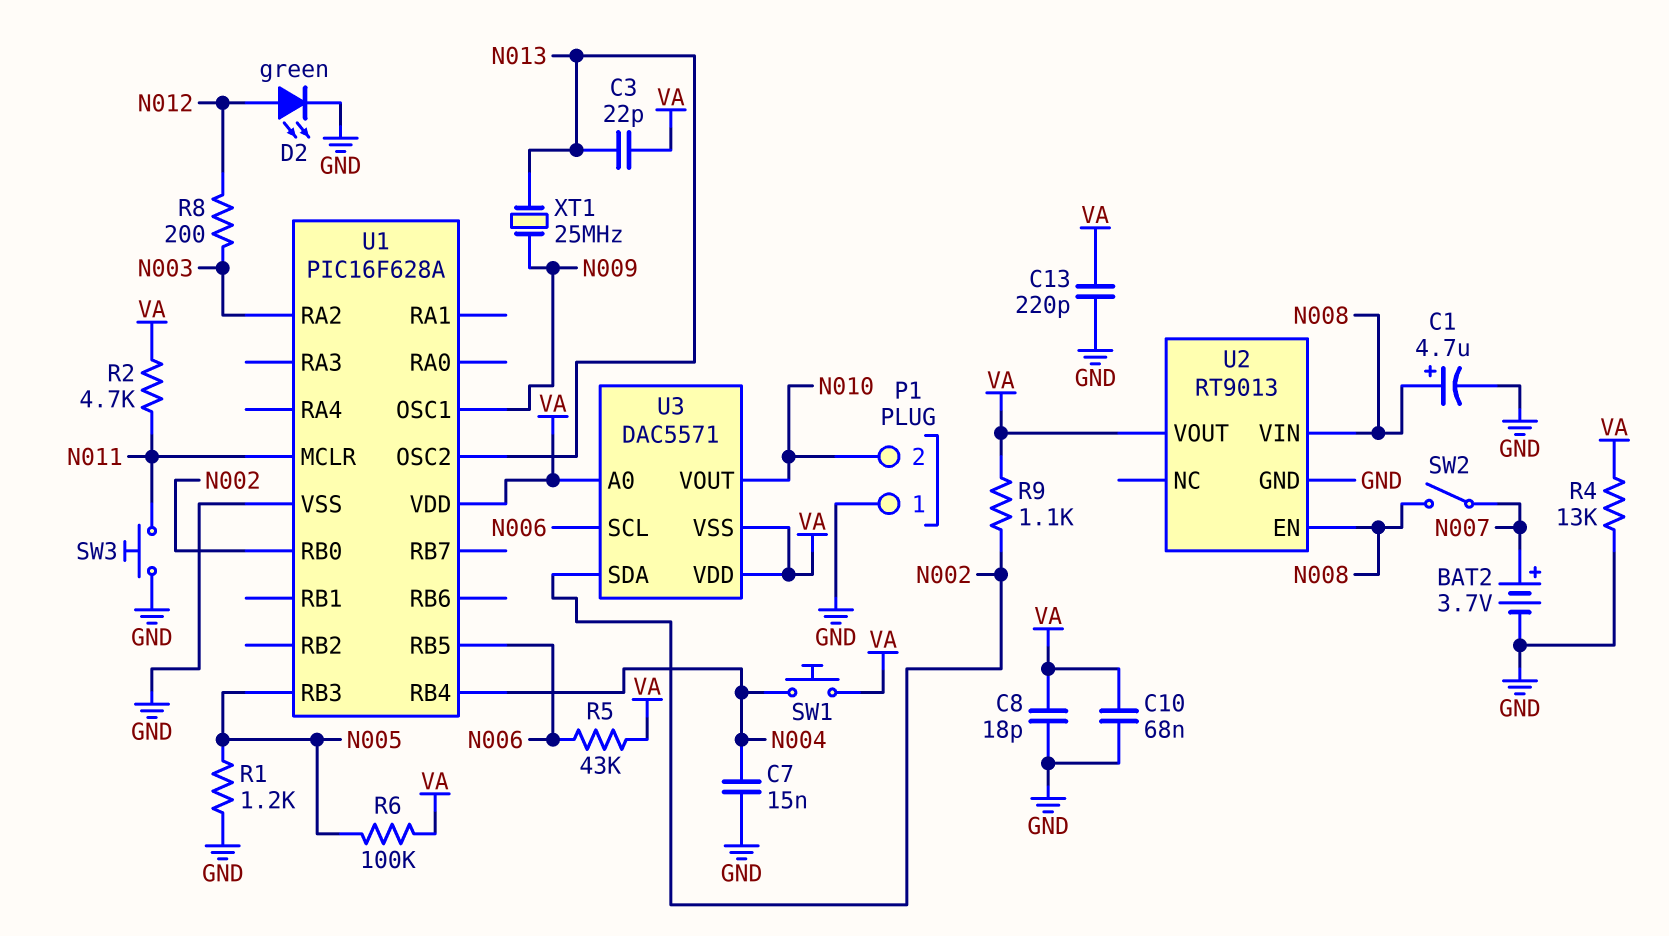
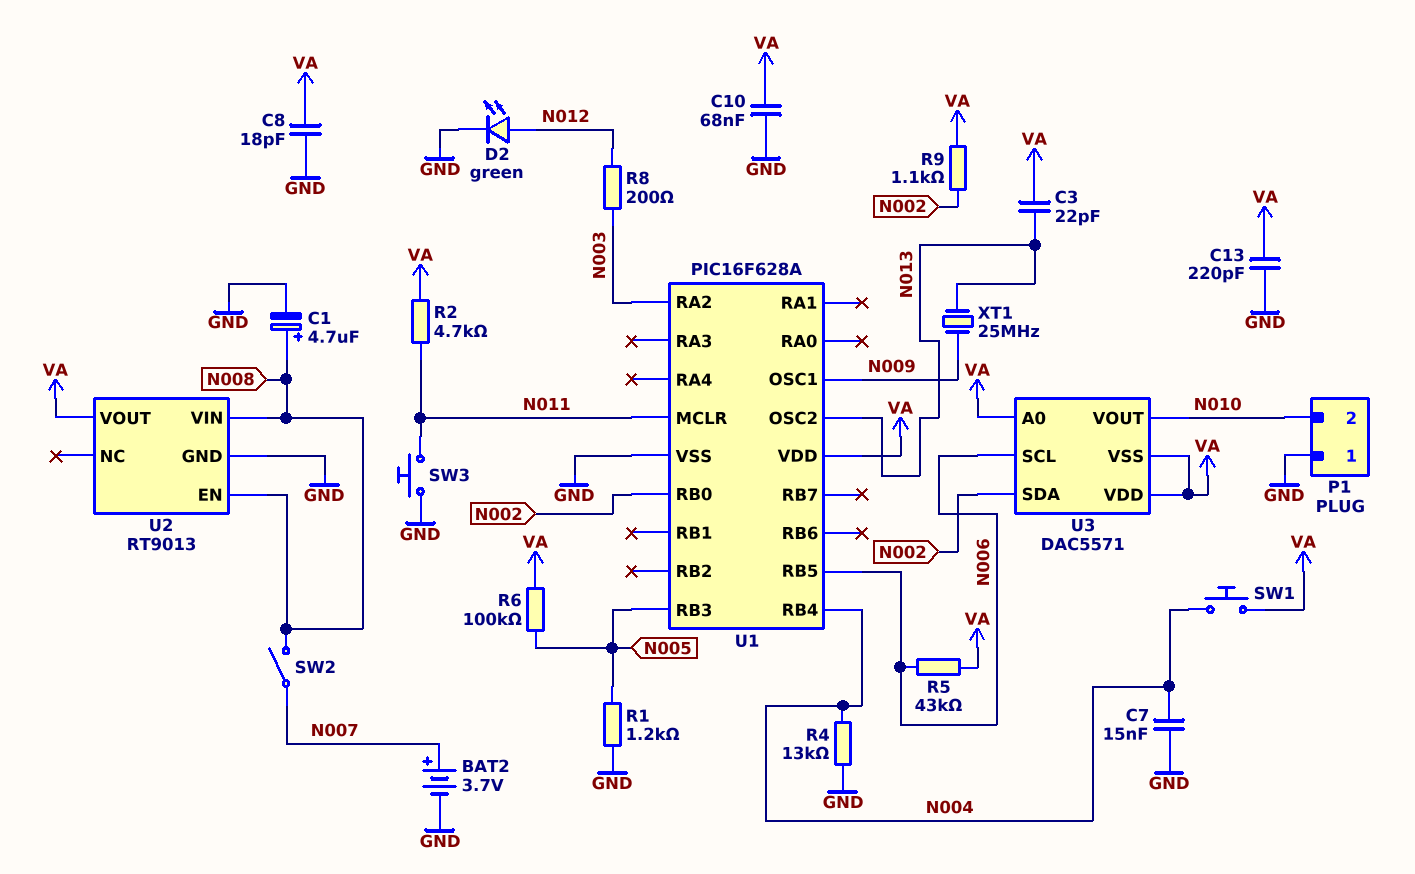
R4: 13k (GND, VA) -> 13k (GND, N004)

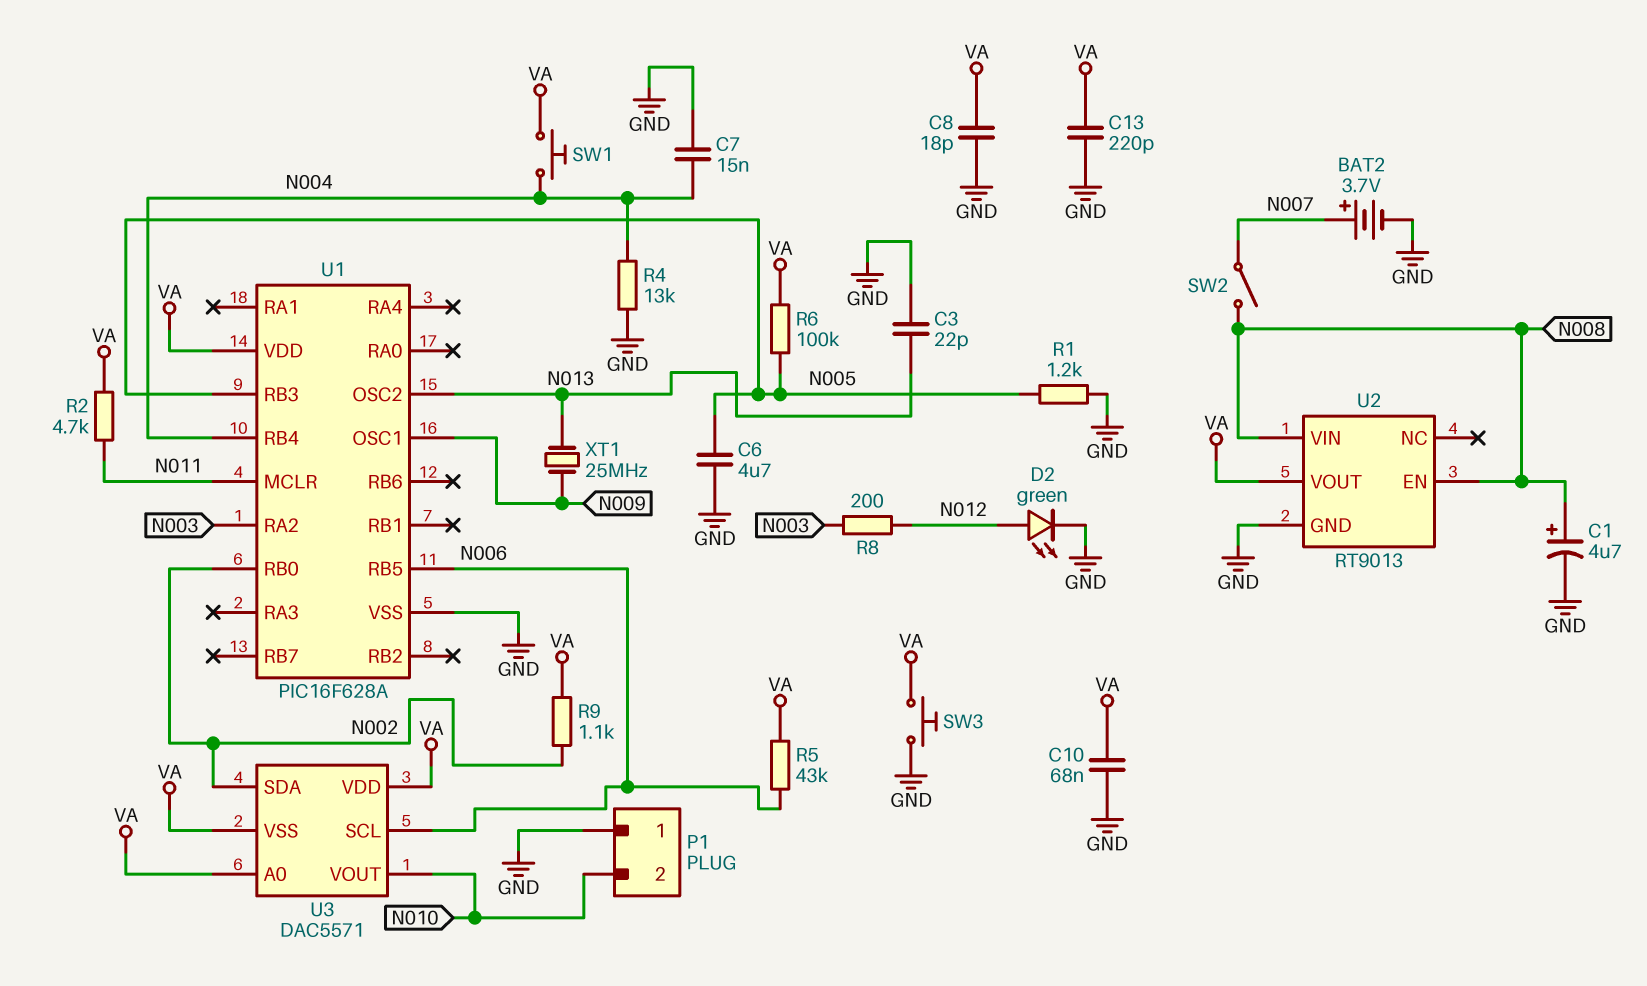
C3: 22pF (N013, VA) -> 22pF (GND, N013)
C6: none -> 4.7uF (GND, N005)
SW3: button (GND, N011) -> button (GND, VA)

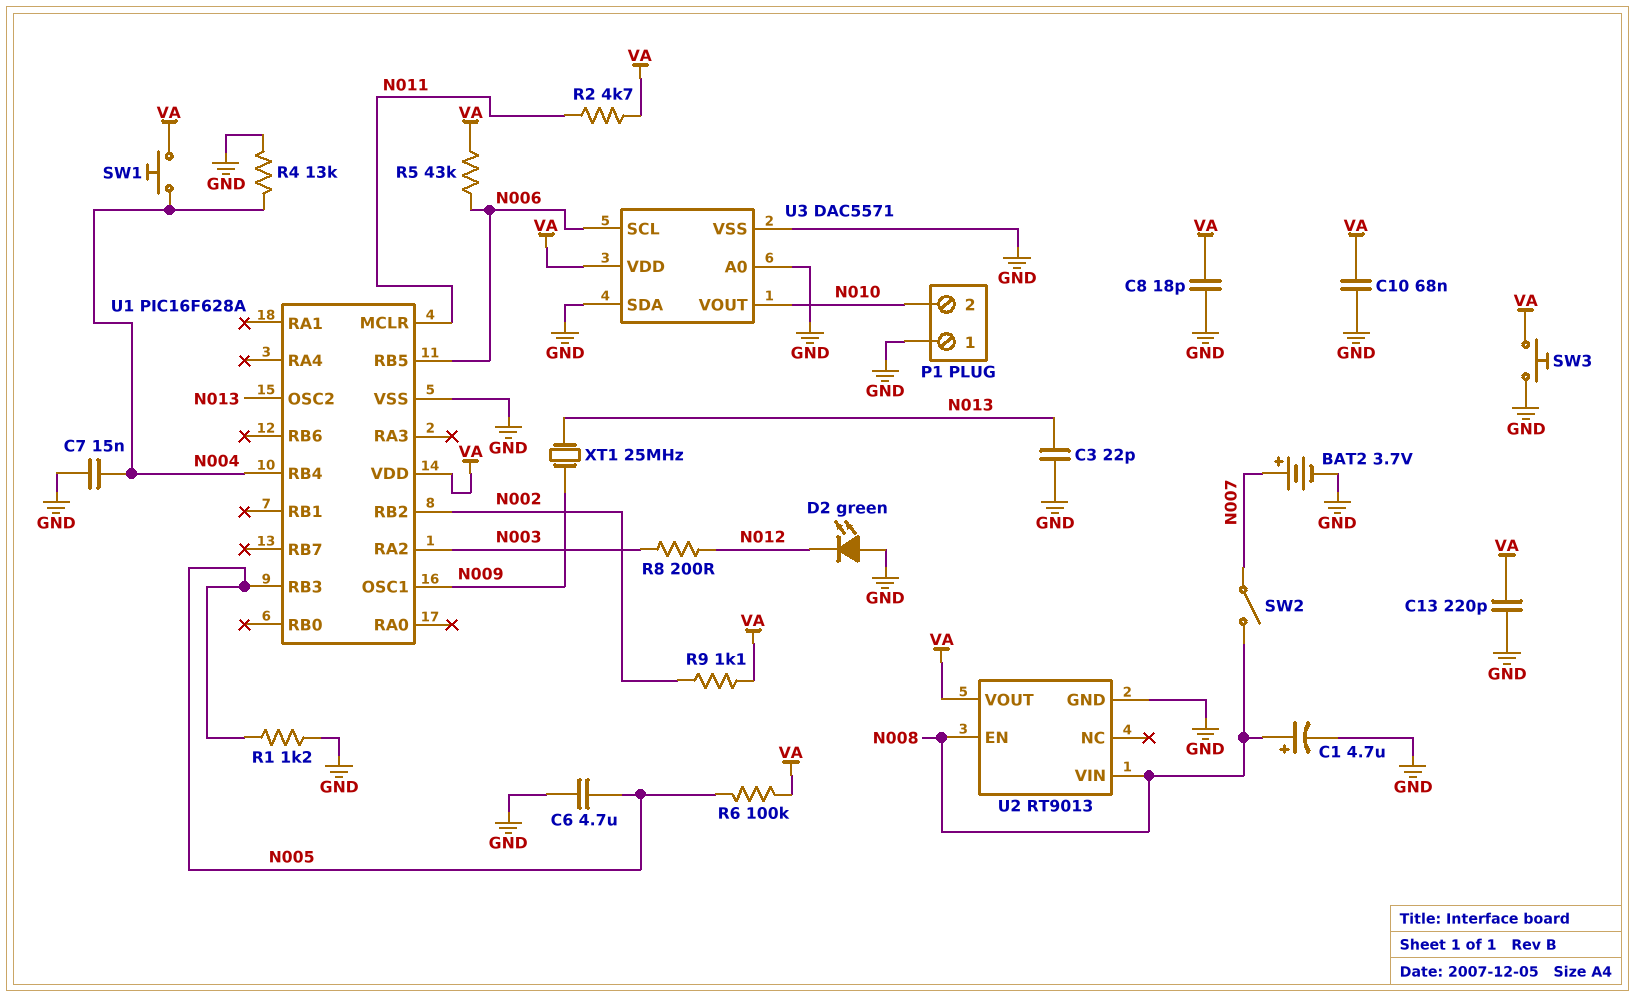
D2: LED green (A N012, K GND) -> LED green (A GND, K N012)
U1 pin RB0: N002 -> none
U1 pin RB2: none -> N002
U3 pin A0: VA -> GND
U3 pin SDA: N002 -> GND
U3 pin VSS: VA -> GND

